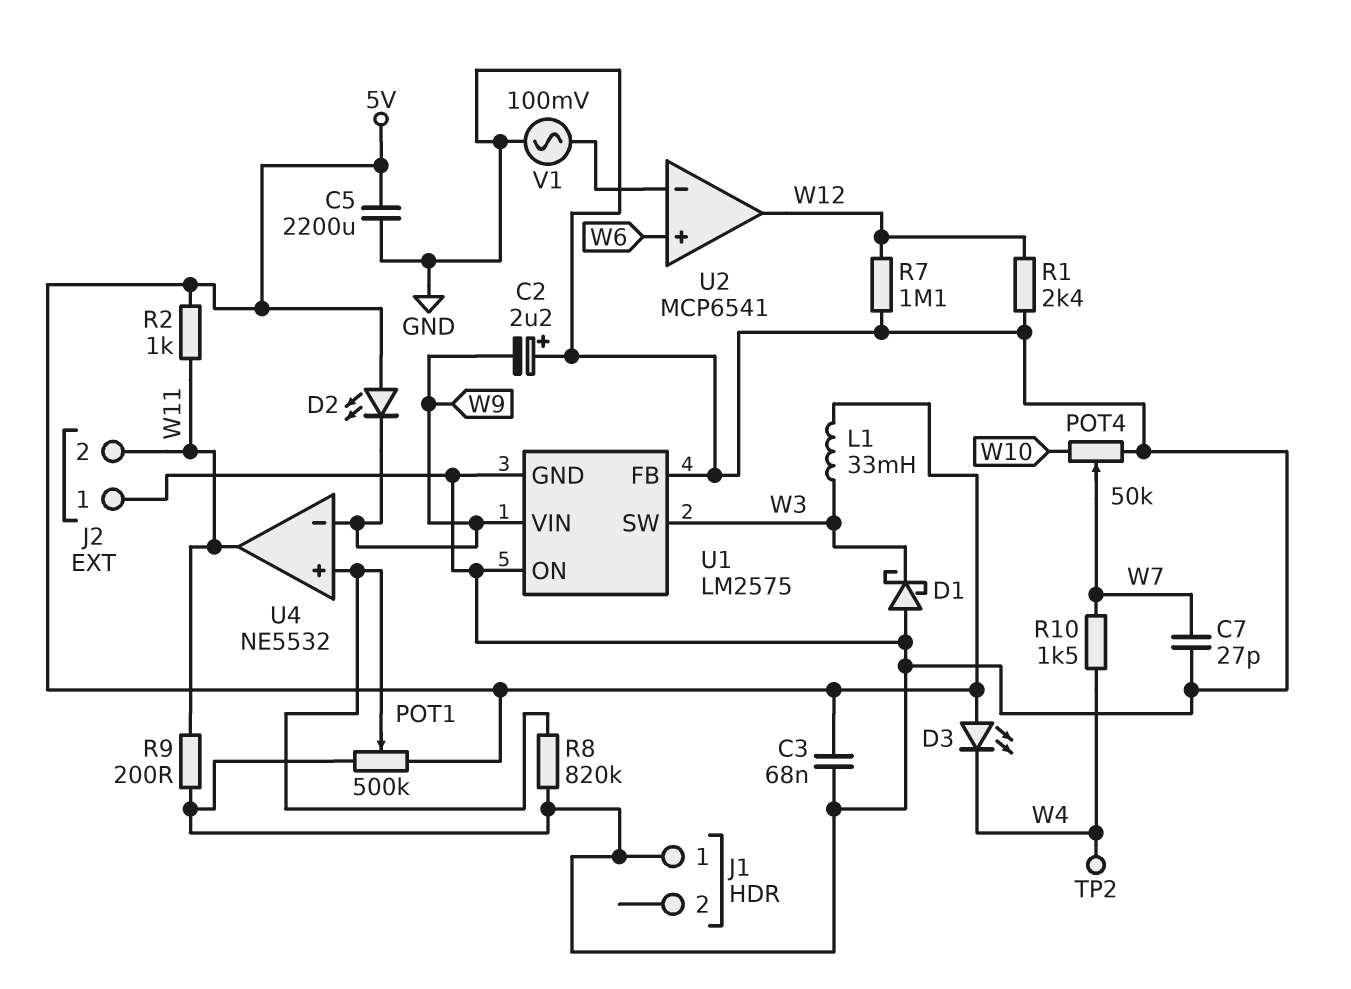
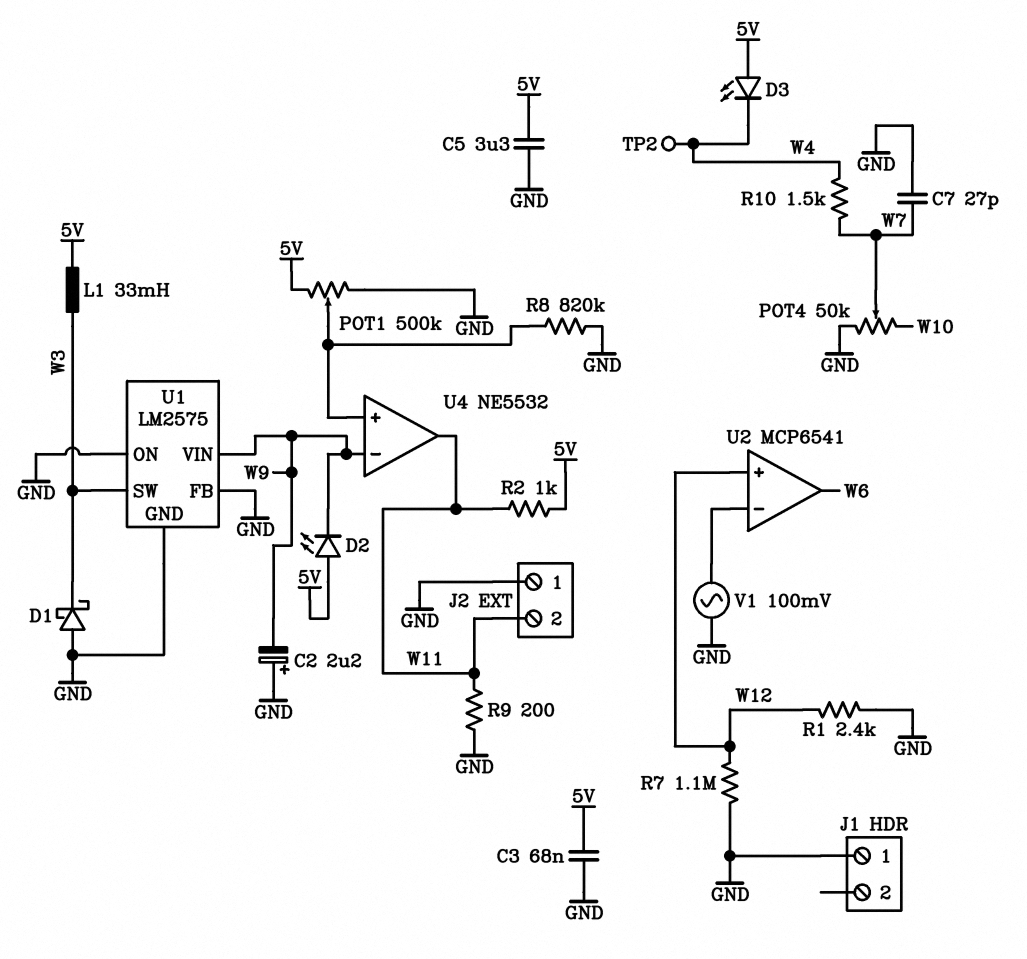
C5: 2200uF (5V, GND) -> 3.3uF (5V, GND)
U2 pin in+: W6 -> W12
U2 pin out: W12 -> W6

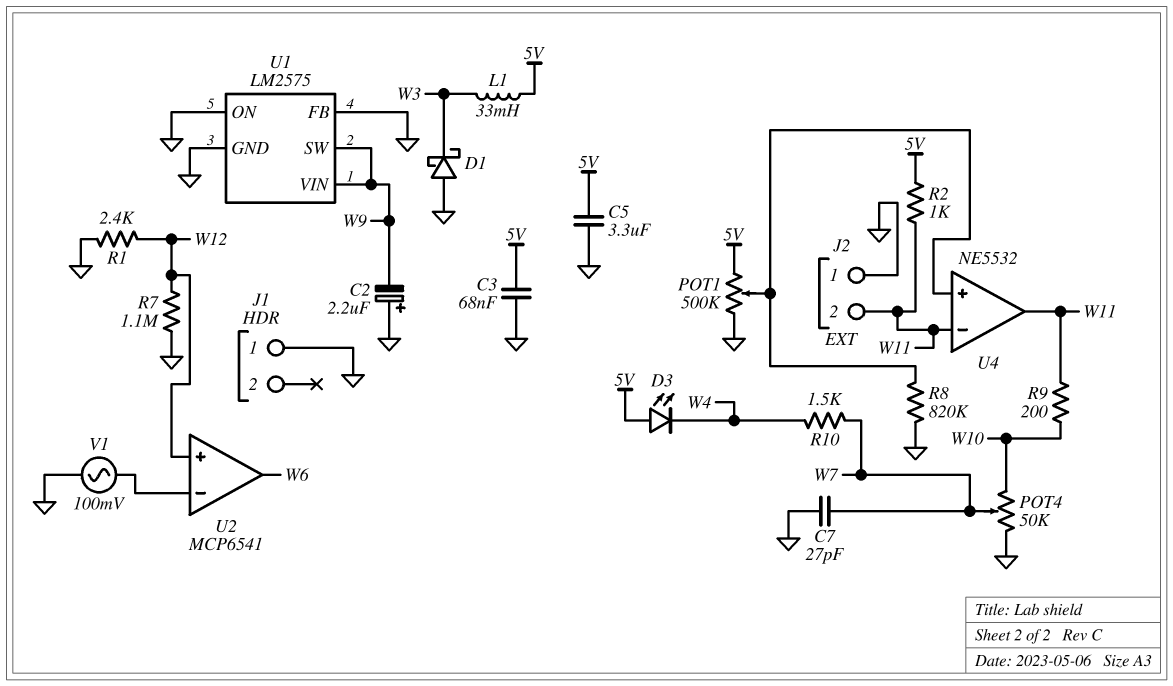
D2: LED (A 5V, K W9) -> none
R9: 200 (GND, W11) -> 200 (W10, W11)
TP2: test point (W4) -> none
U1 pin SW: W3 -> W9
U4 pin in-: W9 -> W11

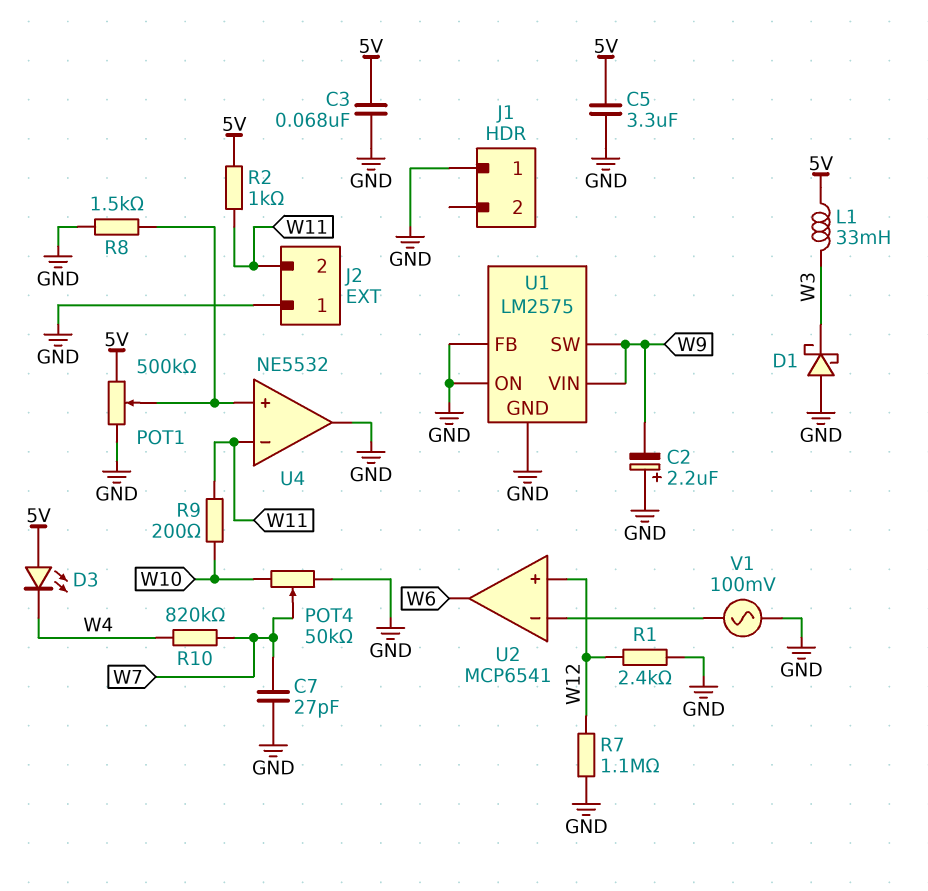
R8: 820k (GND, U4/in+) -> 1.5k (GND, U4/in+)
R10: 1.5k (W4, W7) -> 820k (W4, W7)
U4 pin out: W11 -> GND

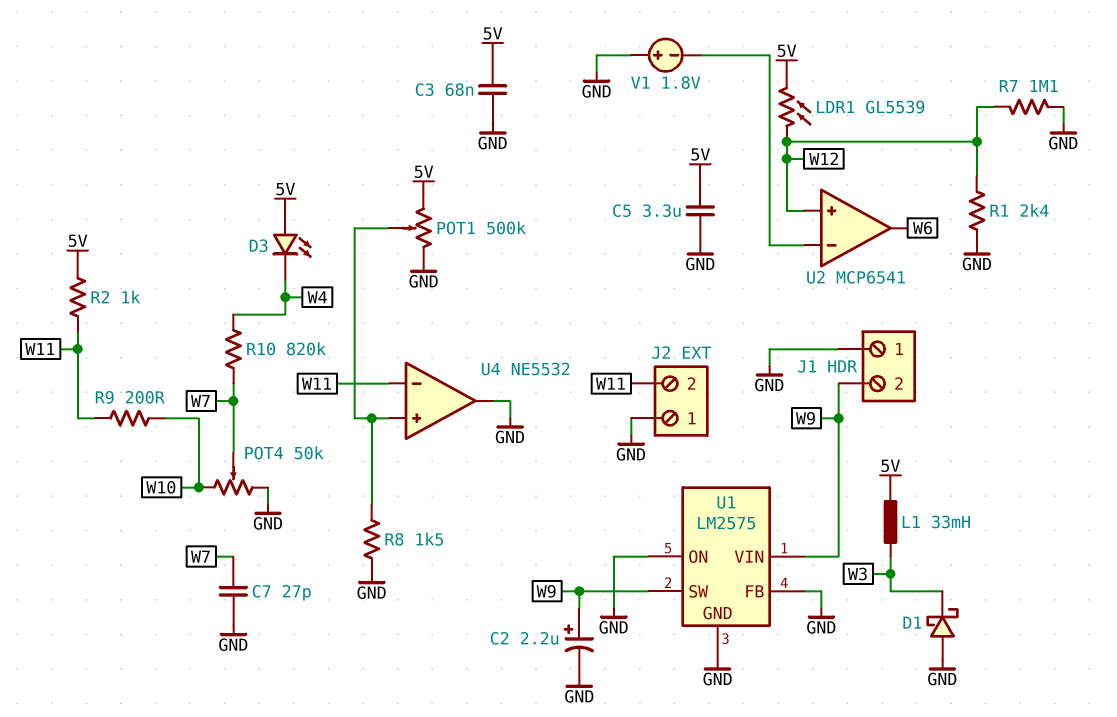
C2: 2.2uF (plus GND, minus W9) -> 2.2uF (plus W9, minus GND)
J1 pin 2: none -> W9
LDR1: none -> GL5539 (5V, W12)
V1: AC 100mV (GND, U2/in-) -> 1.8V (plus GND, minus U2/in-)

